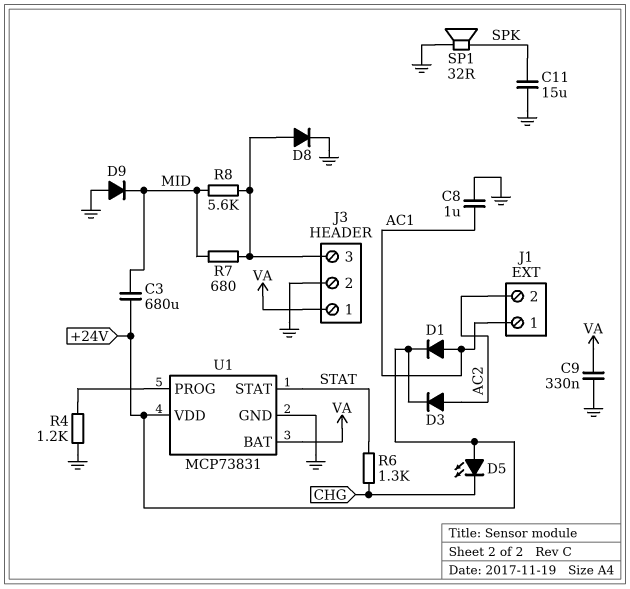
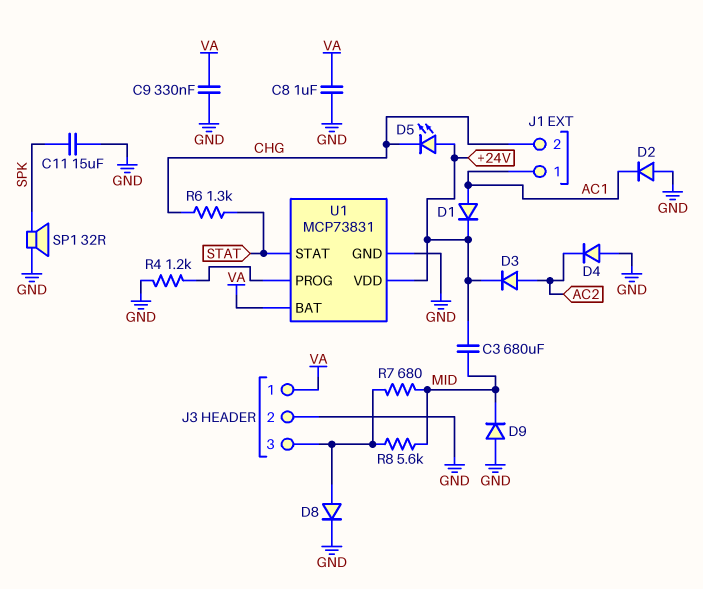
C8: 1uF (AC1, GND) -> 1uF (GND, VA)
D2: none -> diode (A GND, K AC1)
D4: none -> diode (A GND, K AC2)
J1 pin 2: AC2 -> CHG

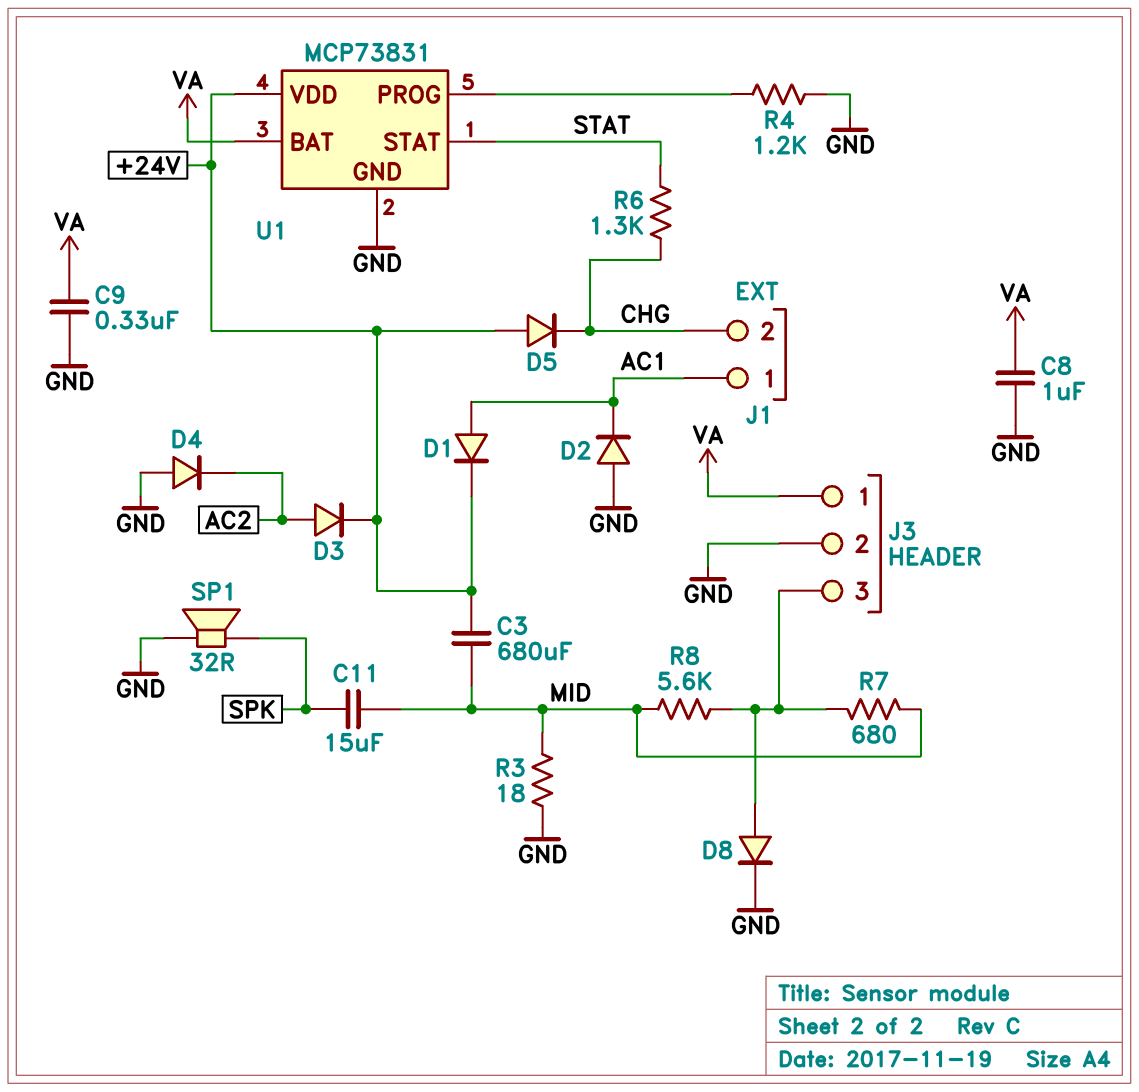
C11: 15uF (GND, SPK) -> 15uF (MID, SPK)
D5: LED (A +24V, K CHG) -> diode (A +24V, K CHG)
D9: diode (A GND, K MID) -> none
R3: none -> 18 (GND, MID)

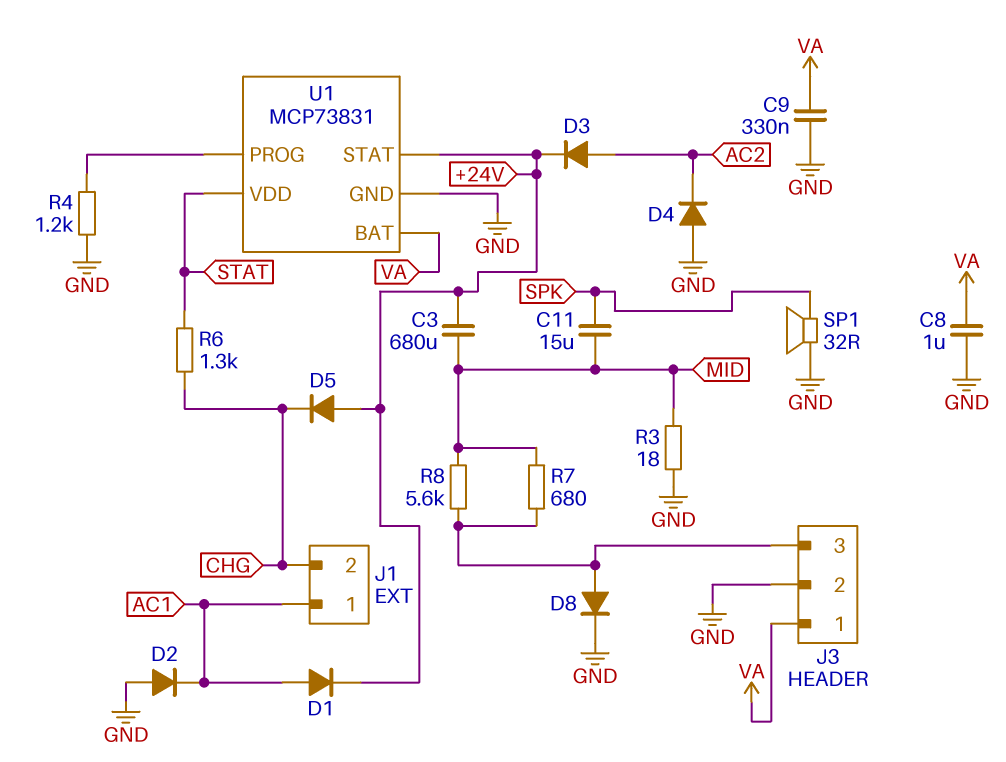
U1 pin STAT: STAT -> +24V
U1 pin VDD: +24V -> STAT

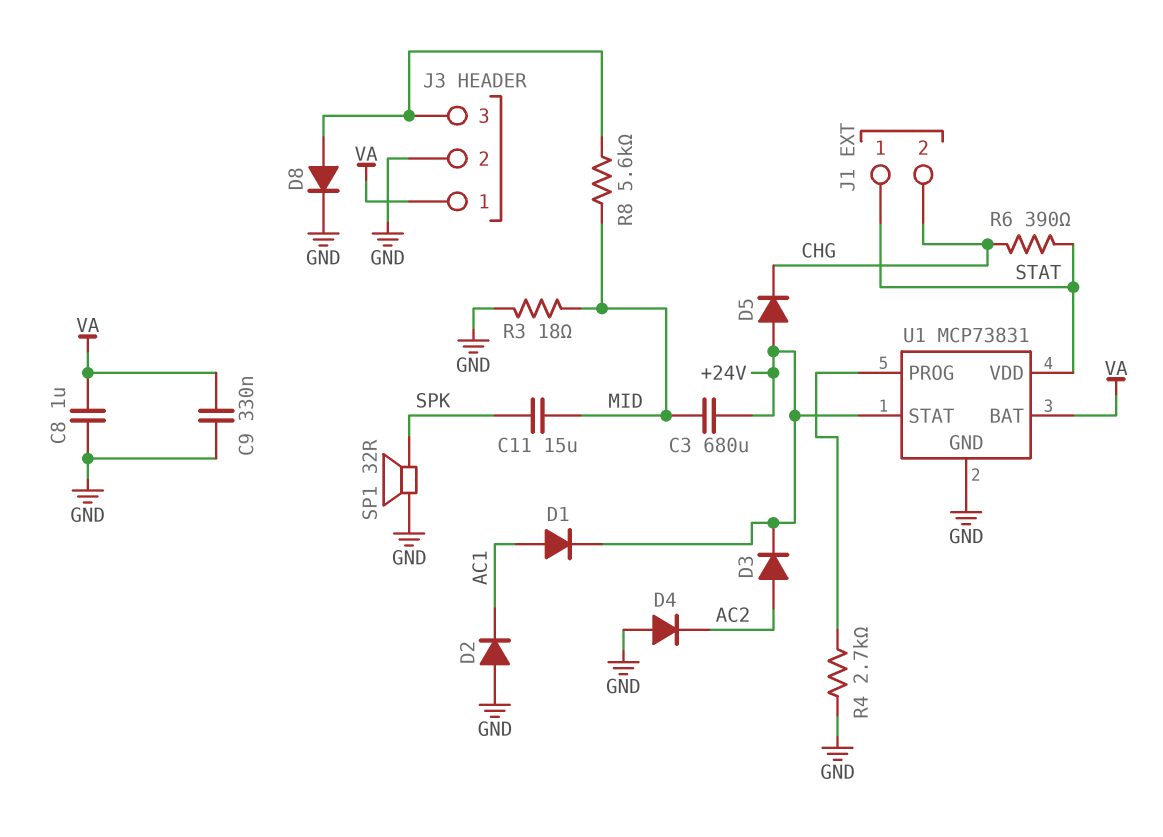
J1 pin 1: AC1 -> STAT
R4: 1.2k (GND, U1/PROG) -> 2.7k (GND, U1/PROG)
R6: 1.3k (CHG, STAT) -> 390 (CHG, STAT)
R7: 680 (J3/3, MID) -> none

